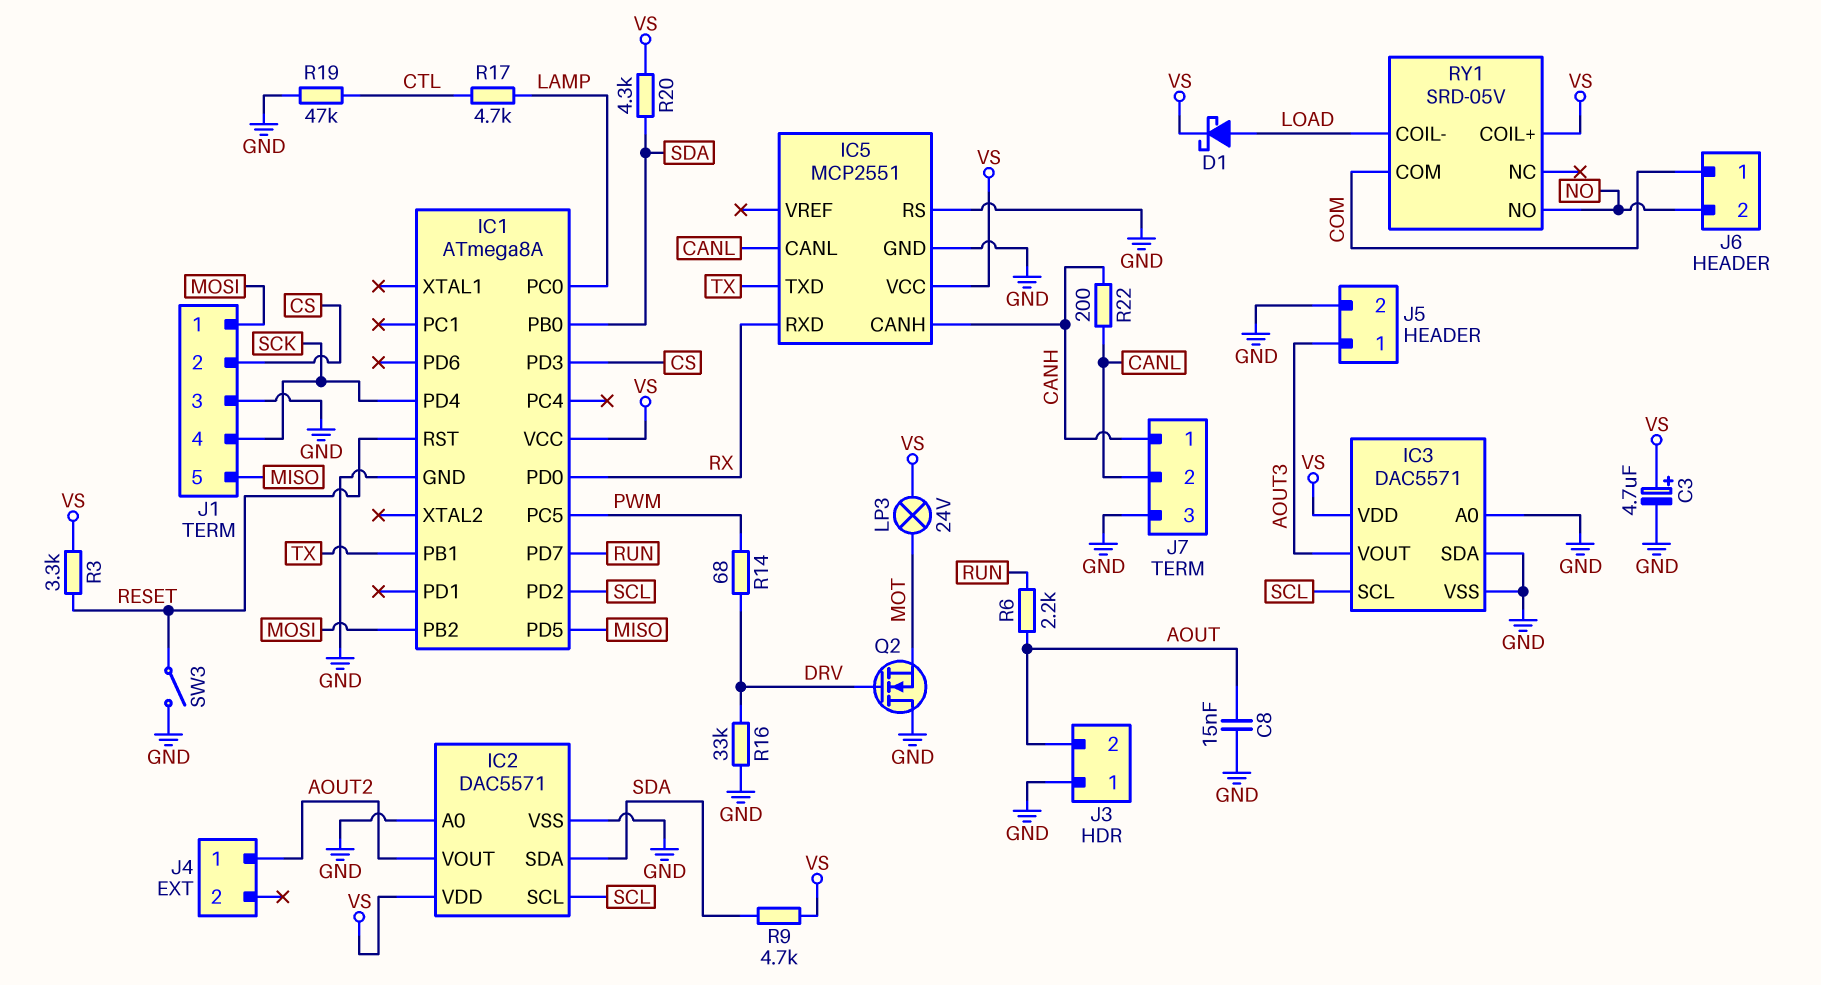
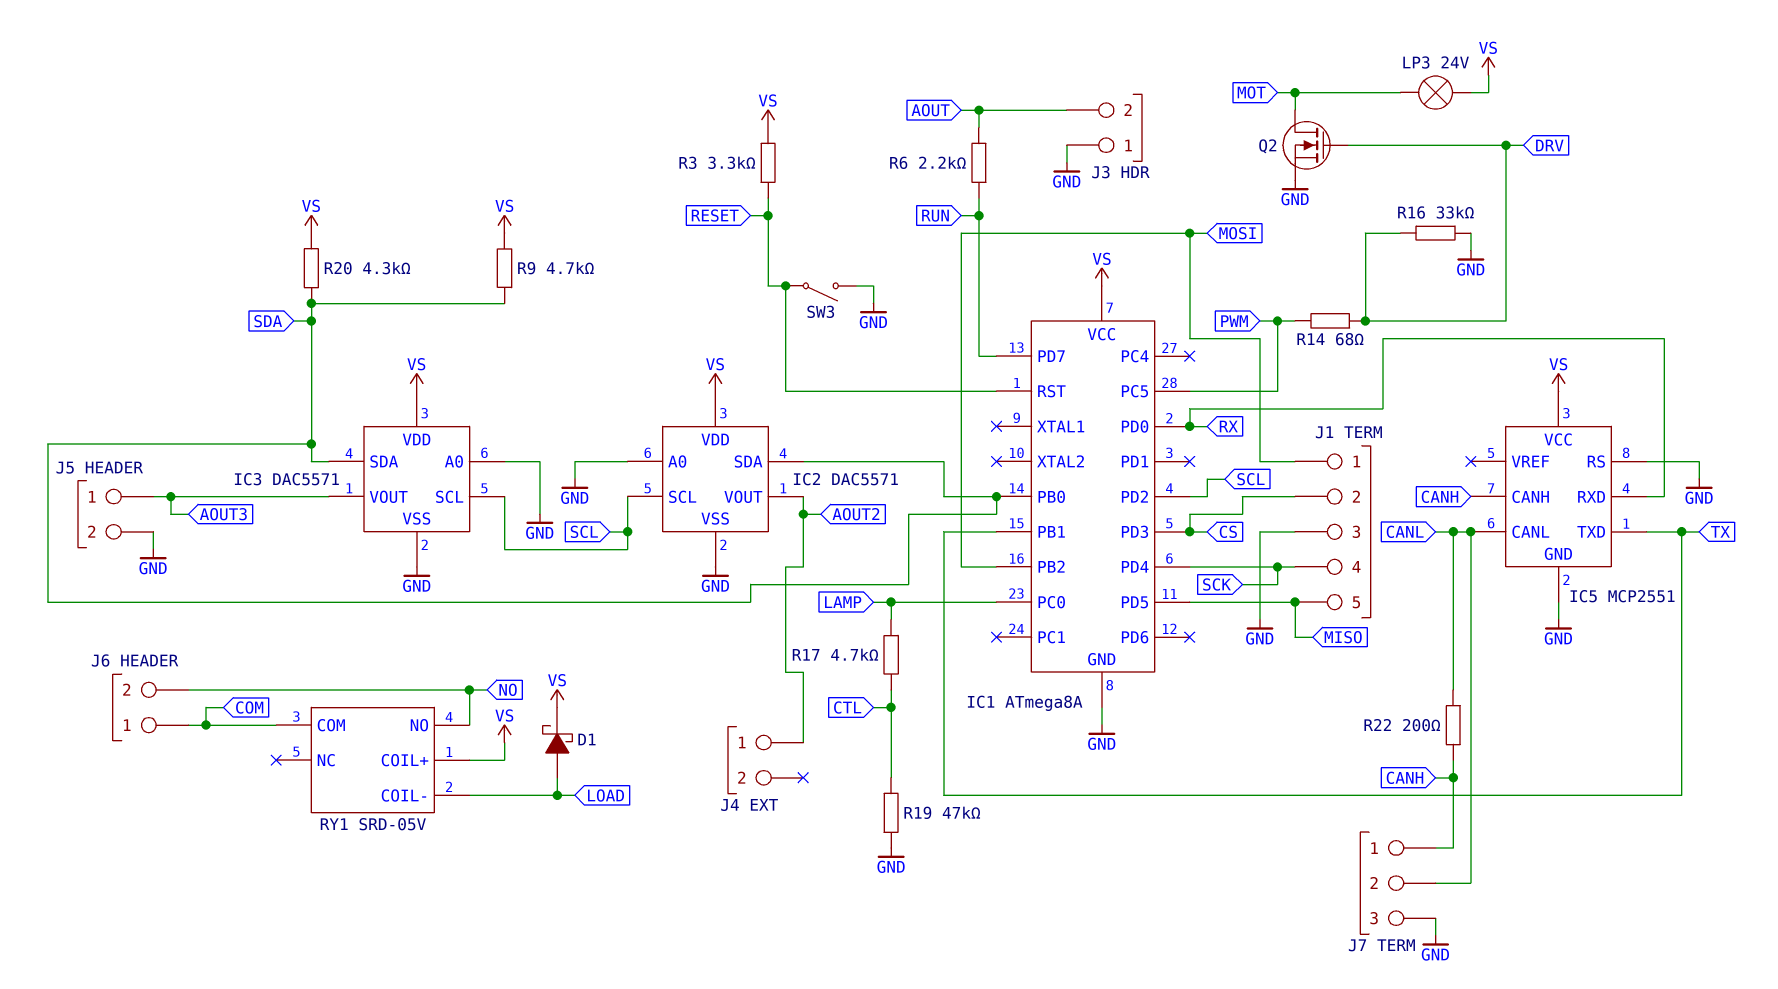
C3: 4.7uF (plus VS, minus GND) -> none
C8: 15nF (AOUT, GND) -> none
IC3 pin SDA: GND -> SDA
Q2: NMOS (G DRV, D GND, S MOT) -> NMOS (G DRV, D MOT, S GND)

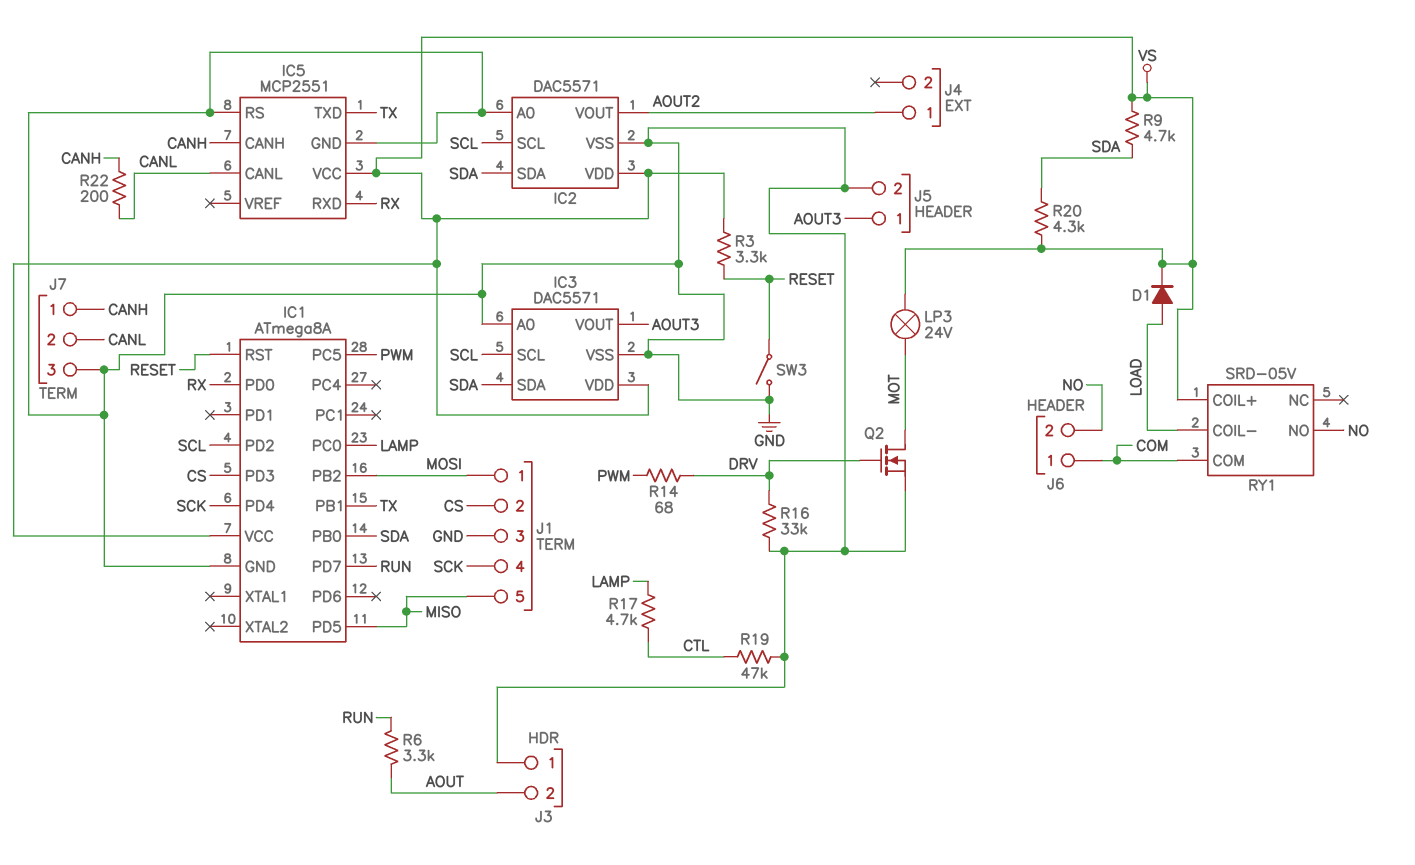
D1: schottky (A LOAD, K VS) -> diode (A LOAD, K VS)
R6: 2.2k (AOUT, RUN) -> 3.3k (AOUT, RUN)

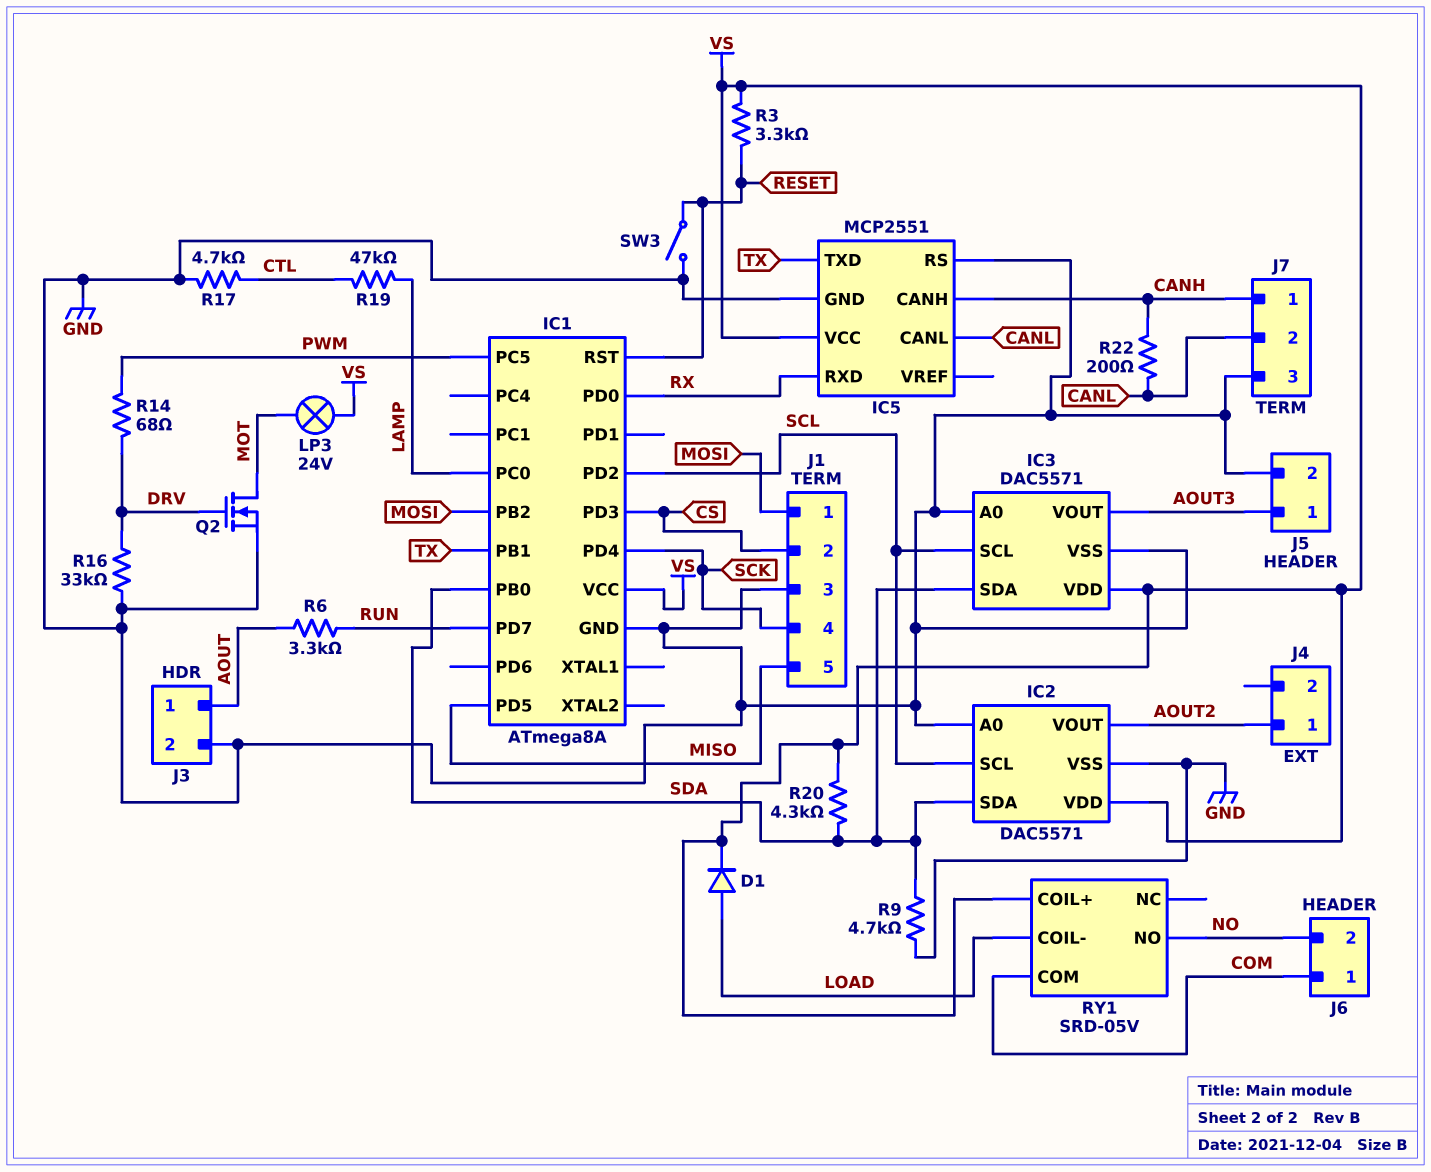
J3 pin 1: GND -> AOUT
J3 pin 2: AOUT -> GND
R9: 4.7k (SDA, VS) -> 4.7k (GND, SDA)
R17: 4.7k (CTL, LAMP) -> 4.7k (CTL, GND)
R19: 47k (CTL, GND) -> 47k (CTL, LAMP)

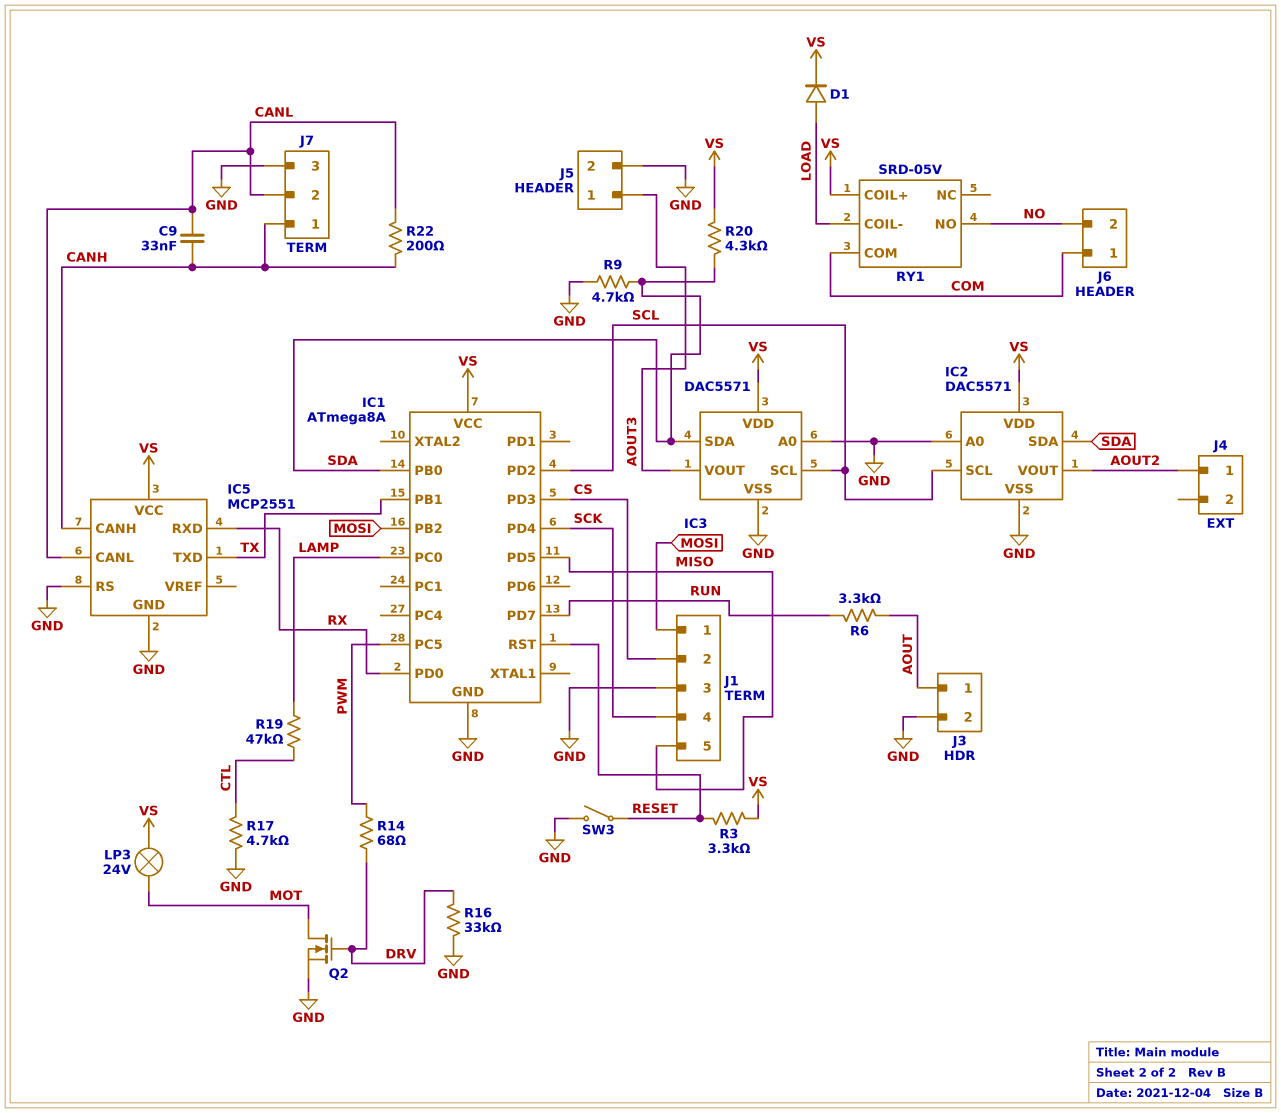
C9: none -> 33nF (CANH, CANL)

